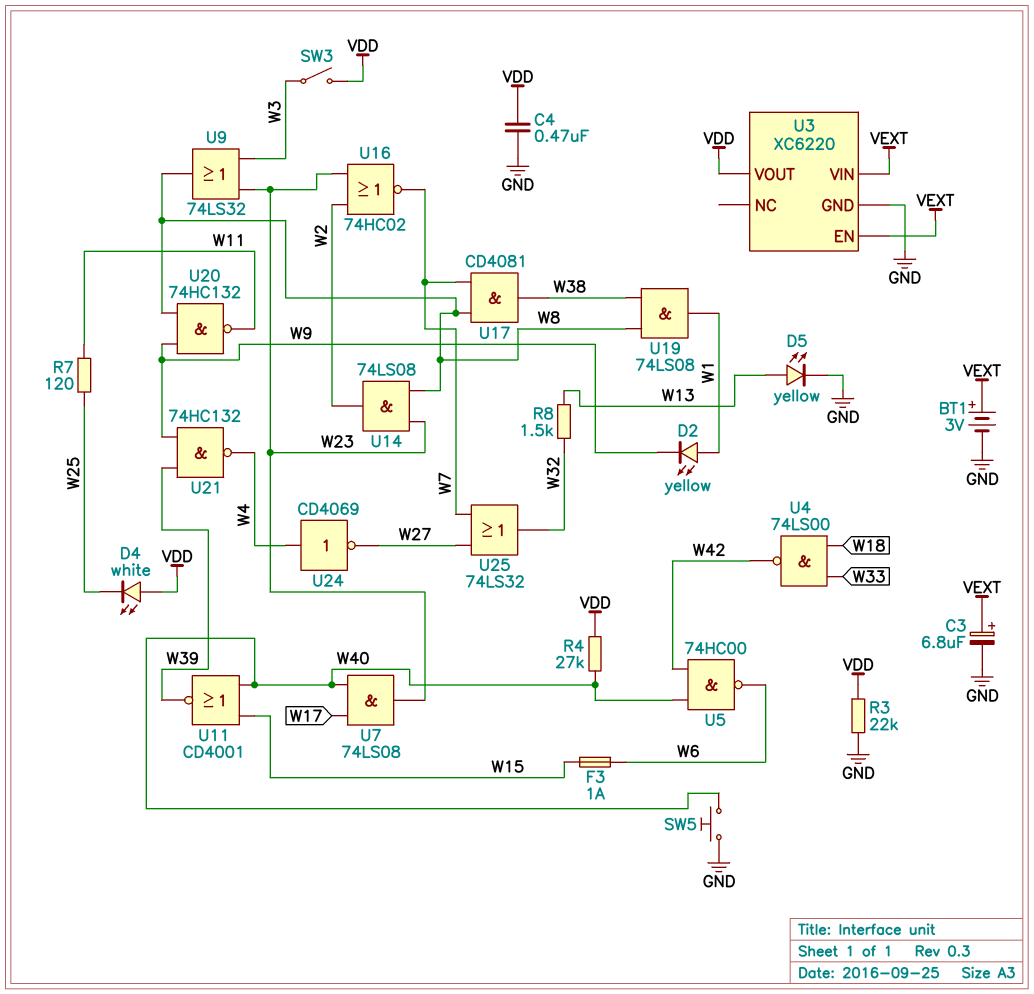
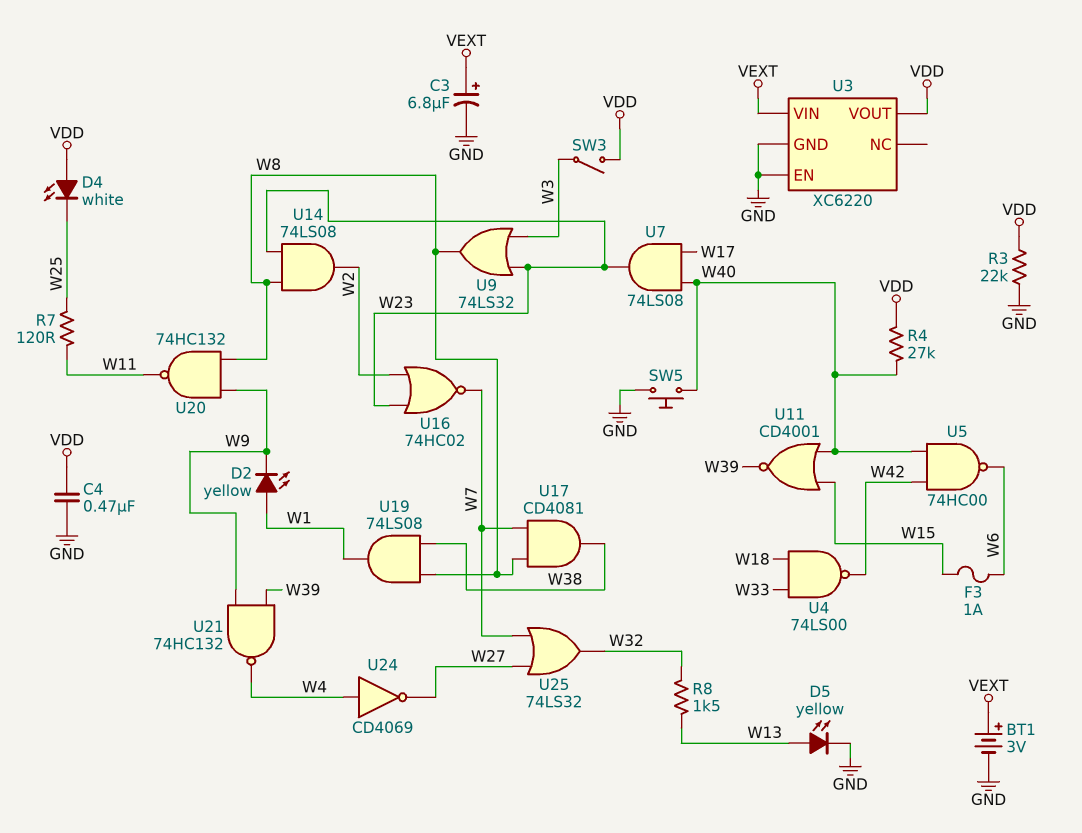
U3 pin EN: VEXT -> GND

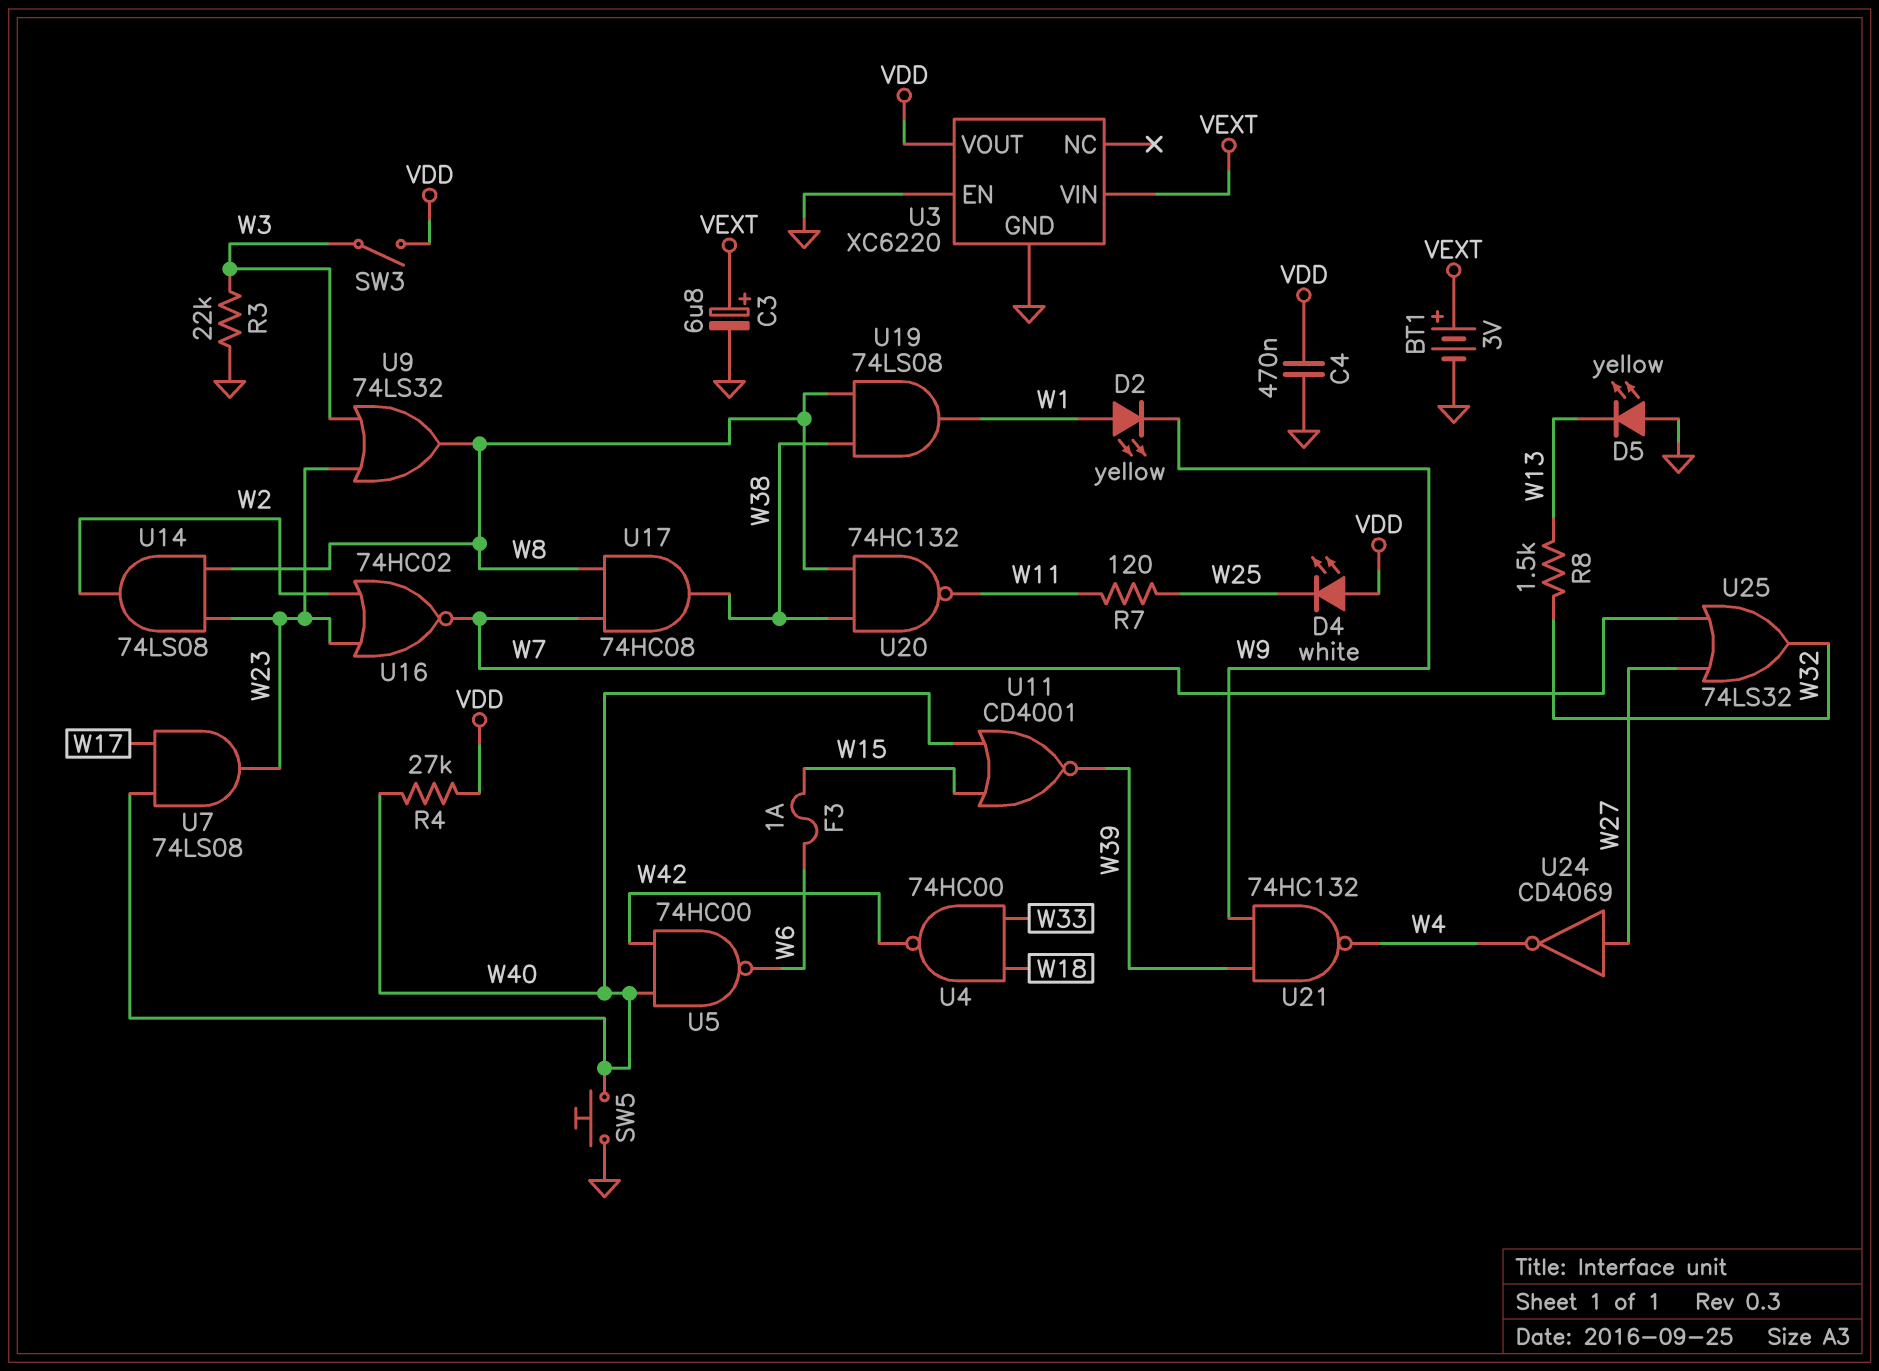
D5: LED yellow (A W13, K GND) -> LED yellow (A GND, K W13)
R3: 22k (GND, VDD) -> 22k (GND, W3)
U4: NAND 74LS00 (in W18, in W33, out W42) -> NAND 74HC00 (in W18, in W33, out W42)
U17: AND CD4081 (in W7, in W8, out W38) -> AND 74HC08 (in W7, in W8, out W38)
U20: NAND 74HC132 (in W8, in W9, out W11) -> NAND 74HC132 (in W8, in W38, out W11)
U24: NOT CD4069 (in W4, out W27) -> NOT CD4069 (in W27, out W4)

